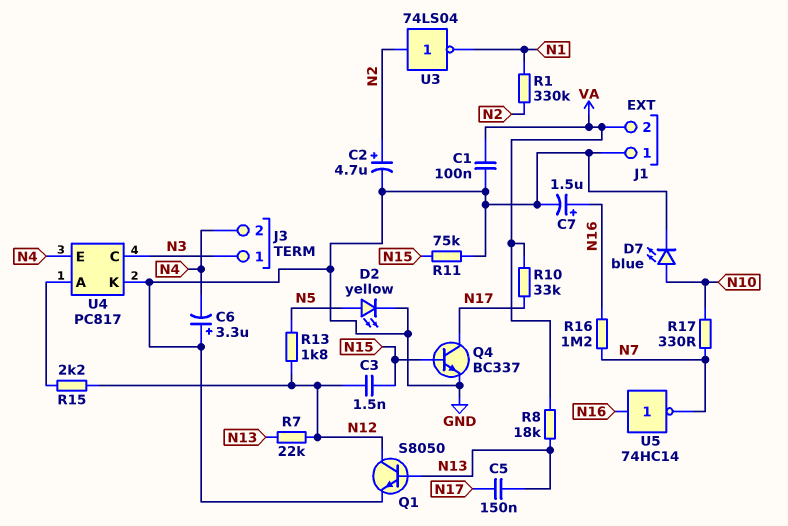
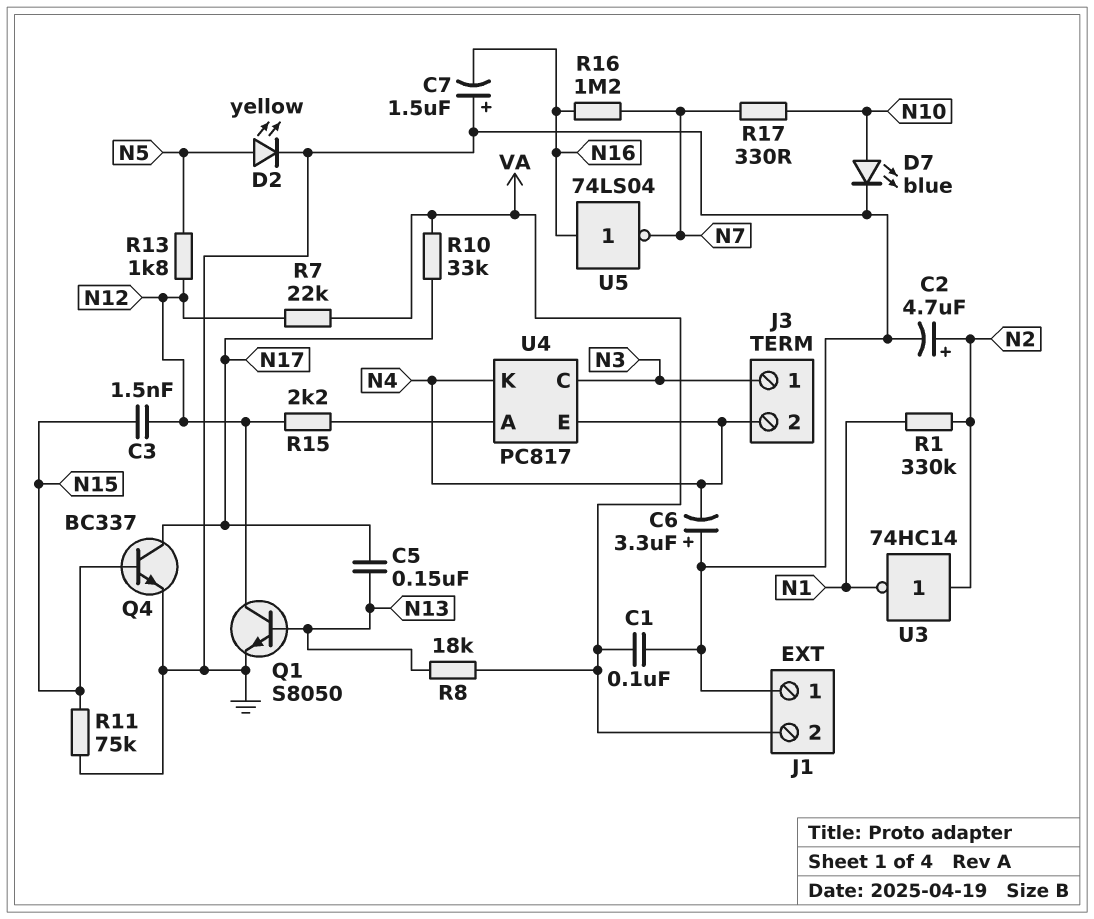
C7: 1.5uF (plus N16, minus GND) -> 1.5uF (plus GND, minus N16)
R7: 22k (N12, N13) -> 22k (N12, VA)
U3: NOT 74LS04 (in N2, out N1) -> NOT 74HC14 (in N2, out N1)
U4 pin K: GND -> N4
U5: NOT 74HC14 (in N16, out N7) -> NOT 74LS04 (in N16, out N7)

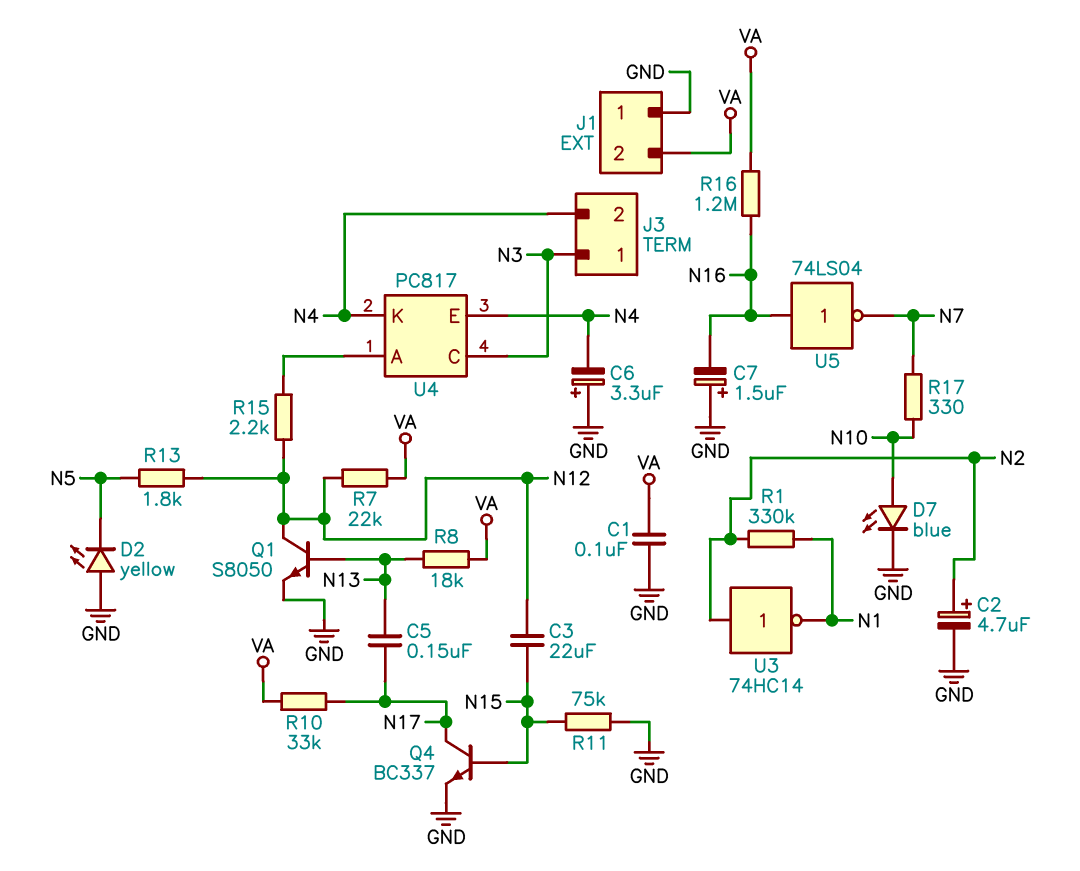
C3: 1.5nF (N12, N15) -> 22uF (N12, N15)
D2: LED yellow (A N5, K GND) -> LED yellow (A GND, K N5)
R16: 1.2M (N7, N16) -> 1.2M (N16, VA)

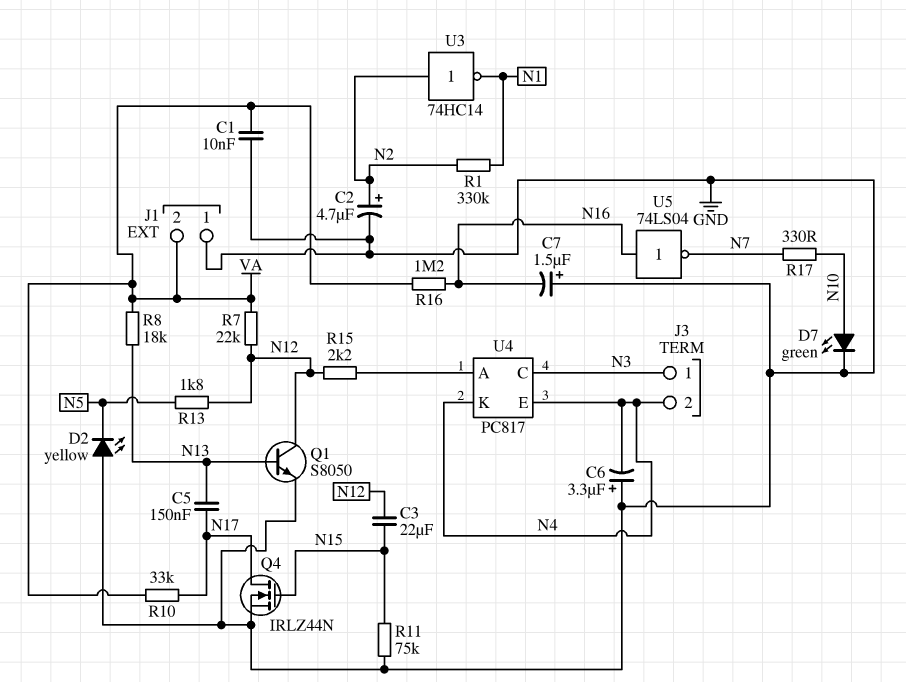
C1: 100nF (GND, VA) -> 10nF (GND, VA)
D7: LED blue (A N10, K GND) -> LED green (A N10, K GND)
Q4: NPN BC337 (B N15, C N17, E GND) -> NMOS IRLZ44N (G N15, D N17, S GND)

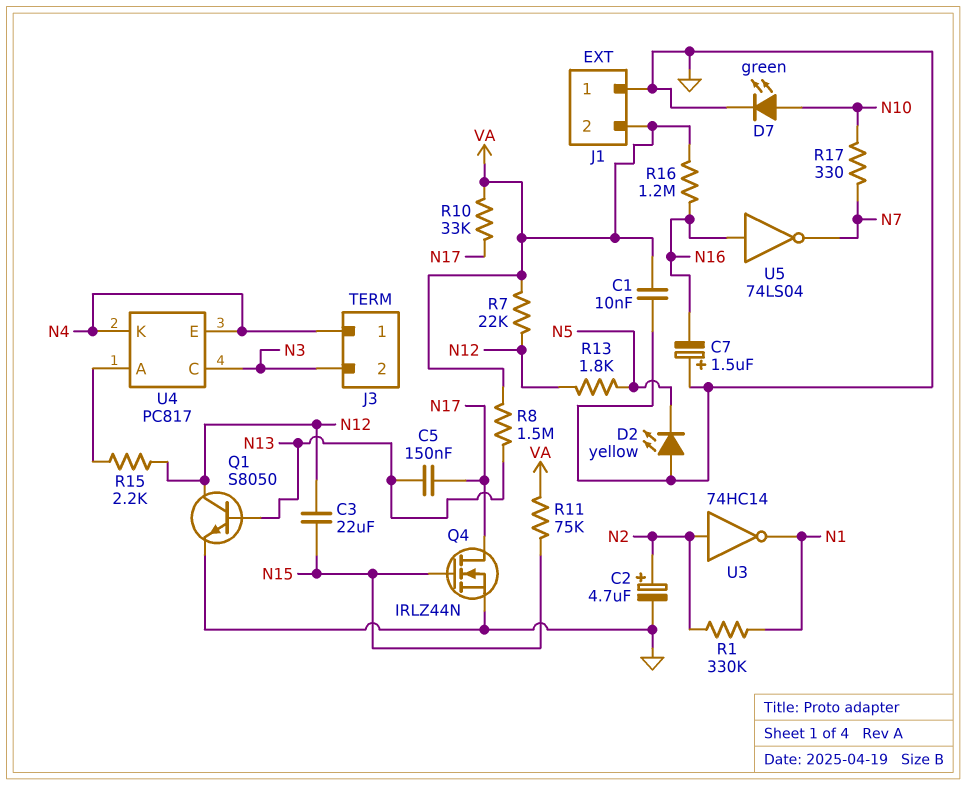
C6: 3.3uF (plus GND, minus N4) -> none
J3 pin 1: N3 -> N4
J3 pin 2: N4 -> N3
R8: 18k (N13, VA) -> 1.5M (N13, VA)
R11: 75k (GND, N15) -> 75k (N15, VA)

